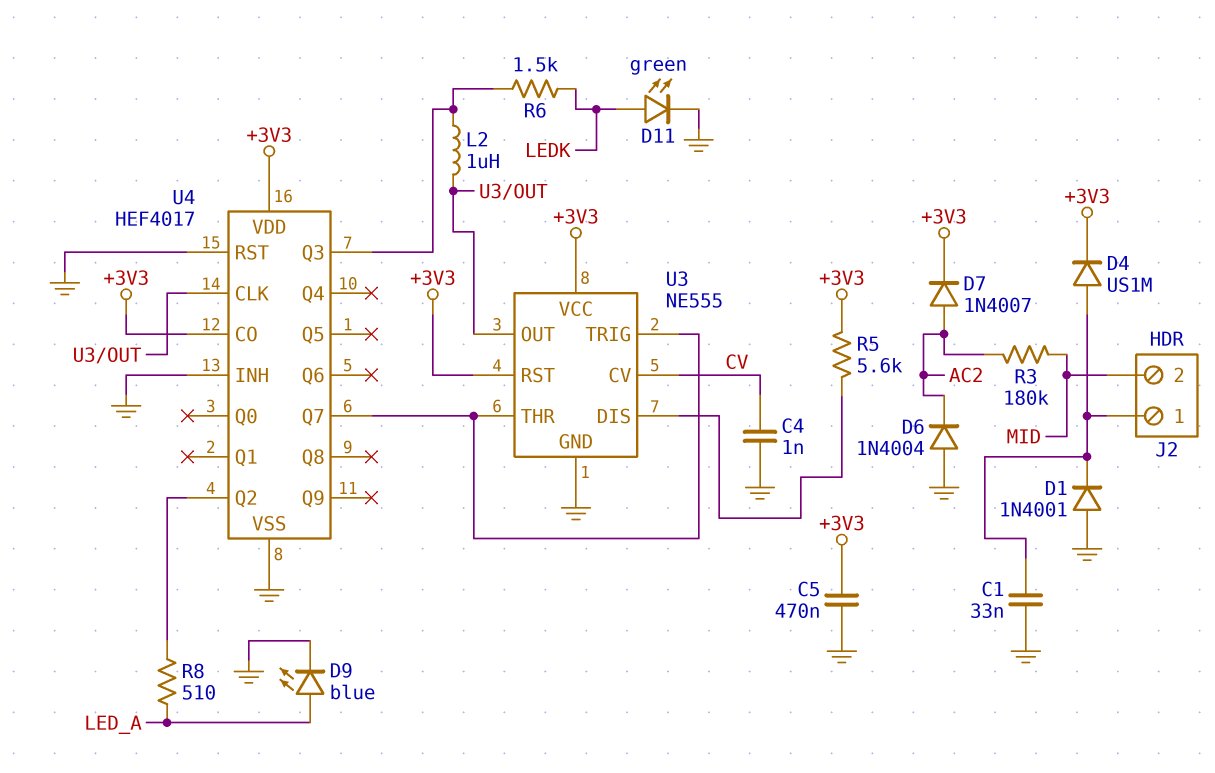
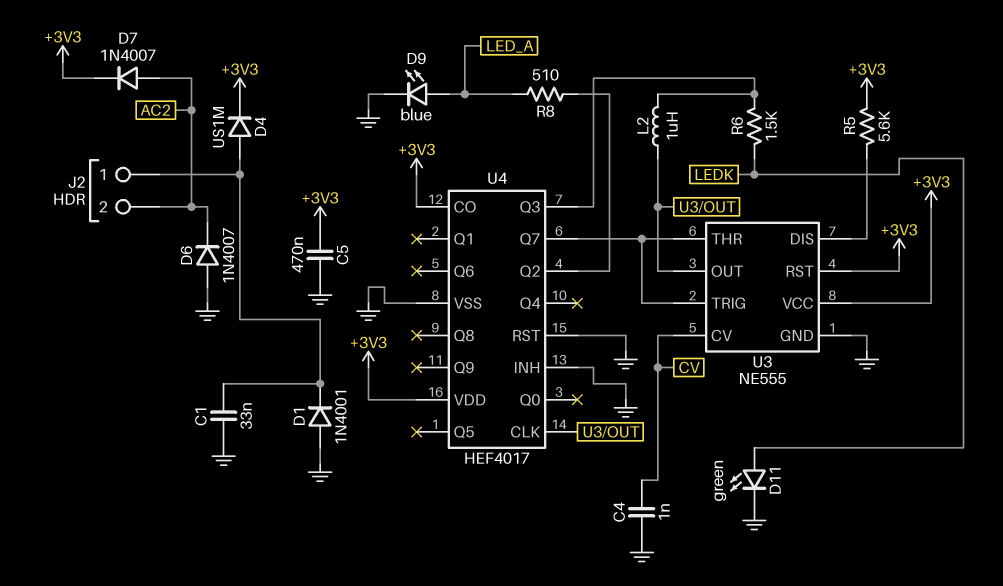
D6: diode 1N4004 (A GND, K AC2) -> diode 1N4007 (A GND, K AC2)
J2 pin 2: MID -> AC2
R3: 180k (AC2, MID) -> none

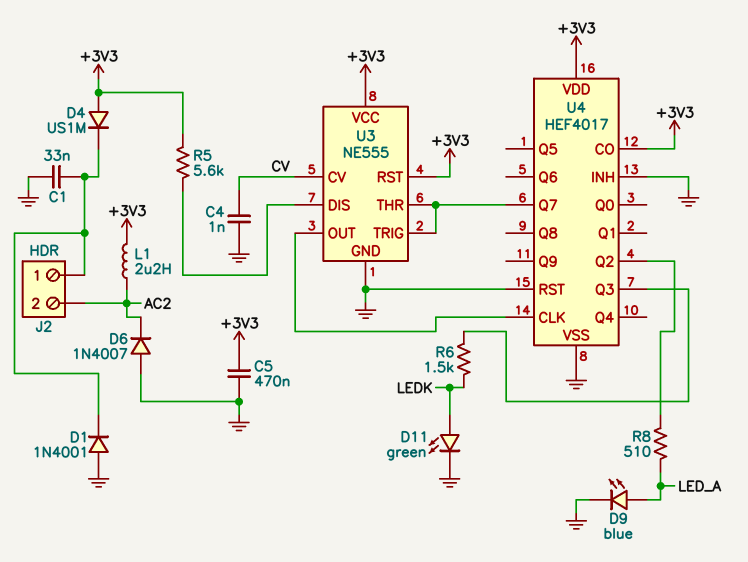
D4: diode US1M (A J2/1, K +3V3) -> diode US1M (A +3V3, K J2/1)
D7: diode 1N4007 (A AC2, K +3V3) -> none
L1: none -> 2.2uH (+3V3, AC2)
L2: 1uH (U3/OUT, U4/Q3) -> none

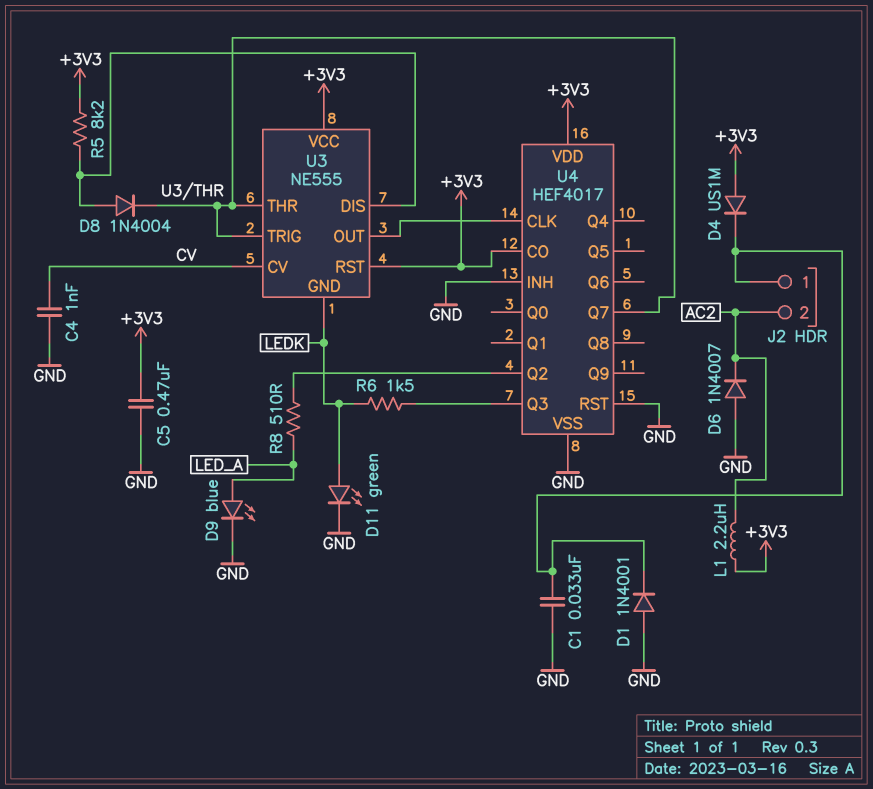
D8: none -> diode 1N4004 (A U3/DIS, K U3/THR)
R5: 5.6k (+3V3, U3/DIS) -> 8.2k (+3V3, U3/DIS)
U3 pin GND: GND -> LEDK

